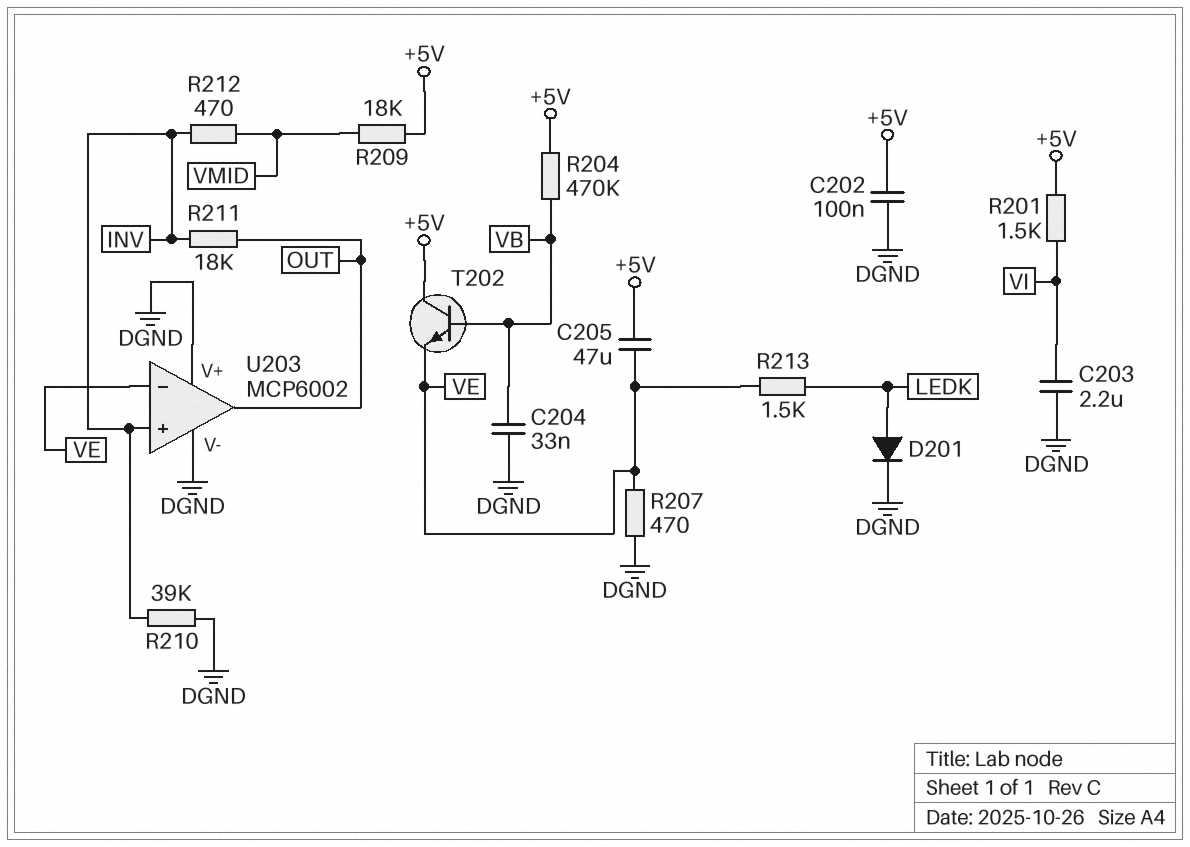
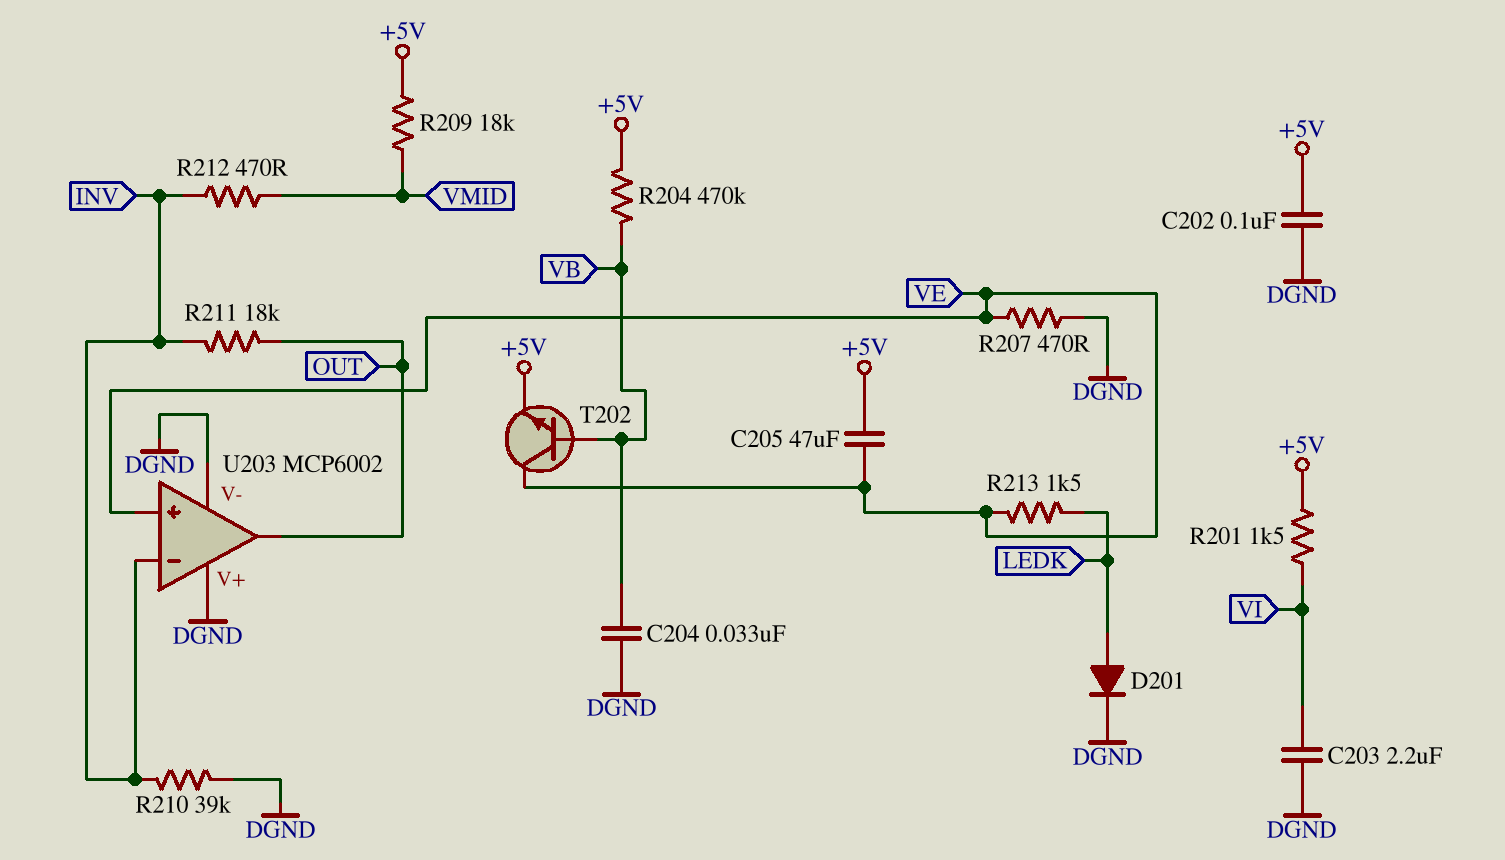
T202: NPN (B VB, C +5V, E VE) -> NPN (B VB, C VE, E +5V)
U203 pin in+: INV -> VE
U203 pin in-: VE -> INV

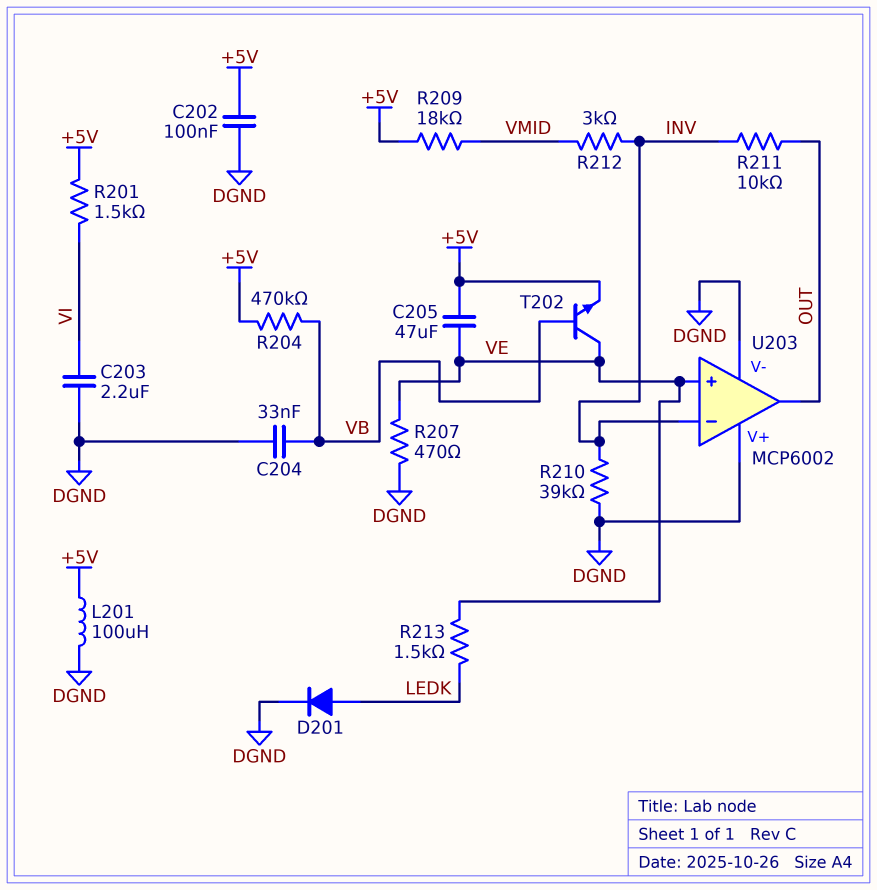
L201: none -> 100uH (+5V, DGND)
R211: 18k (INV, OUT) -> 10k (INV, OUT)
R212: 470 (INV, VMID) -> 3k (INV, VMID)

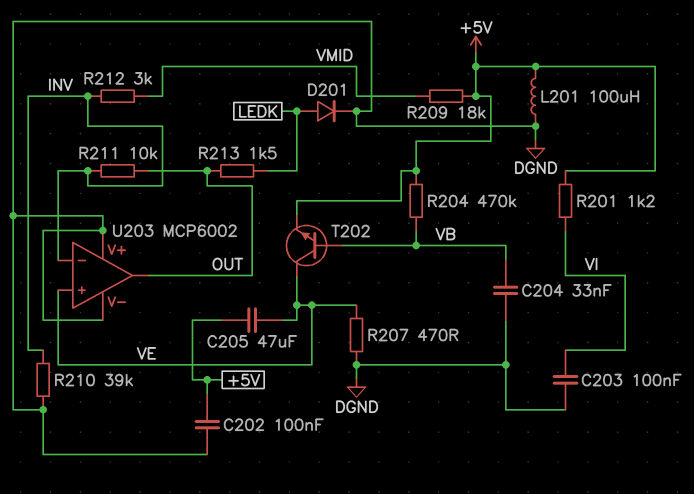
C203: 2.2uF (DGND, VI) -> 100nF (DGND, VI)
R201: 1.5k (+5V, VI) -> 1.2k (+5V, VI)
R213: 1.5k (LEDK, VE) -> 1.5k (LEDK, OUT)

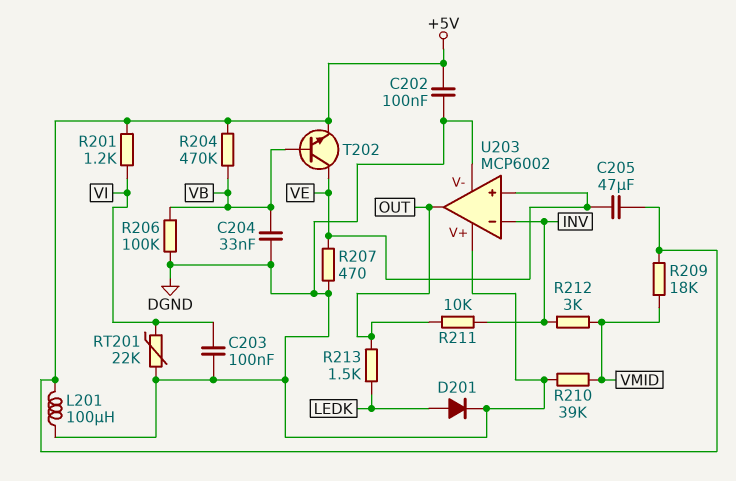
R206: none -> 100k (DGND, VB)
R210: 39k (DGND, INV) -> 39k (DGND, VMID)
RT201: none -> 22k (DGND, VI)

